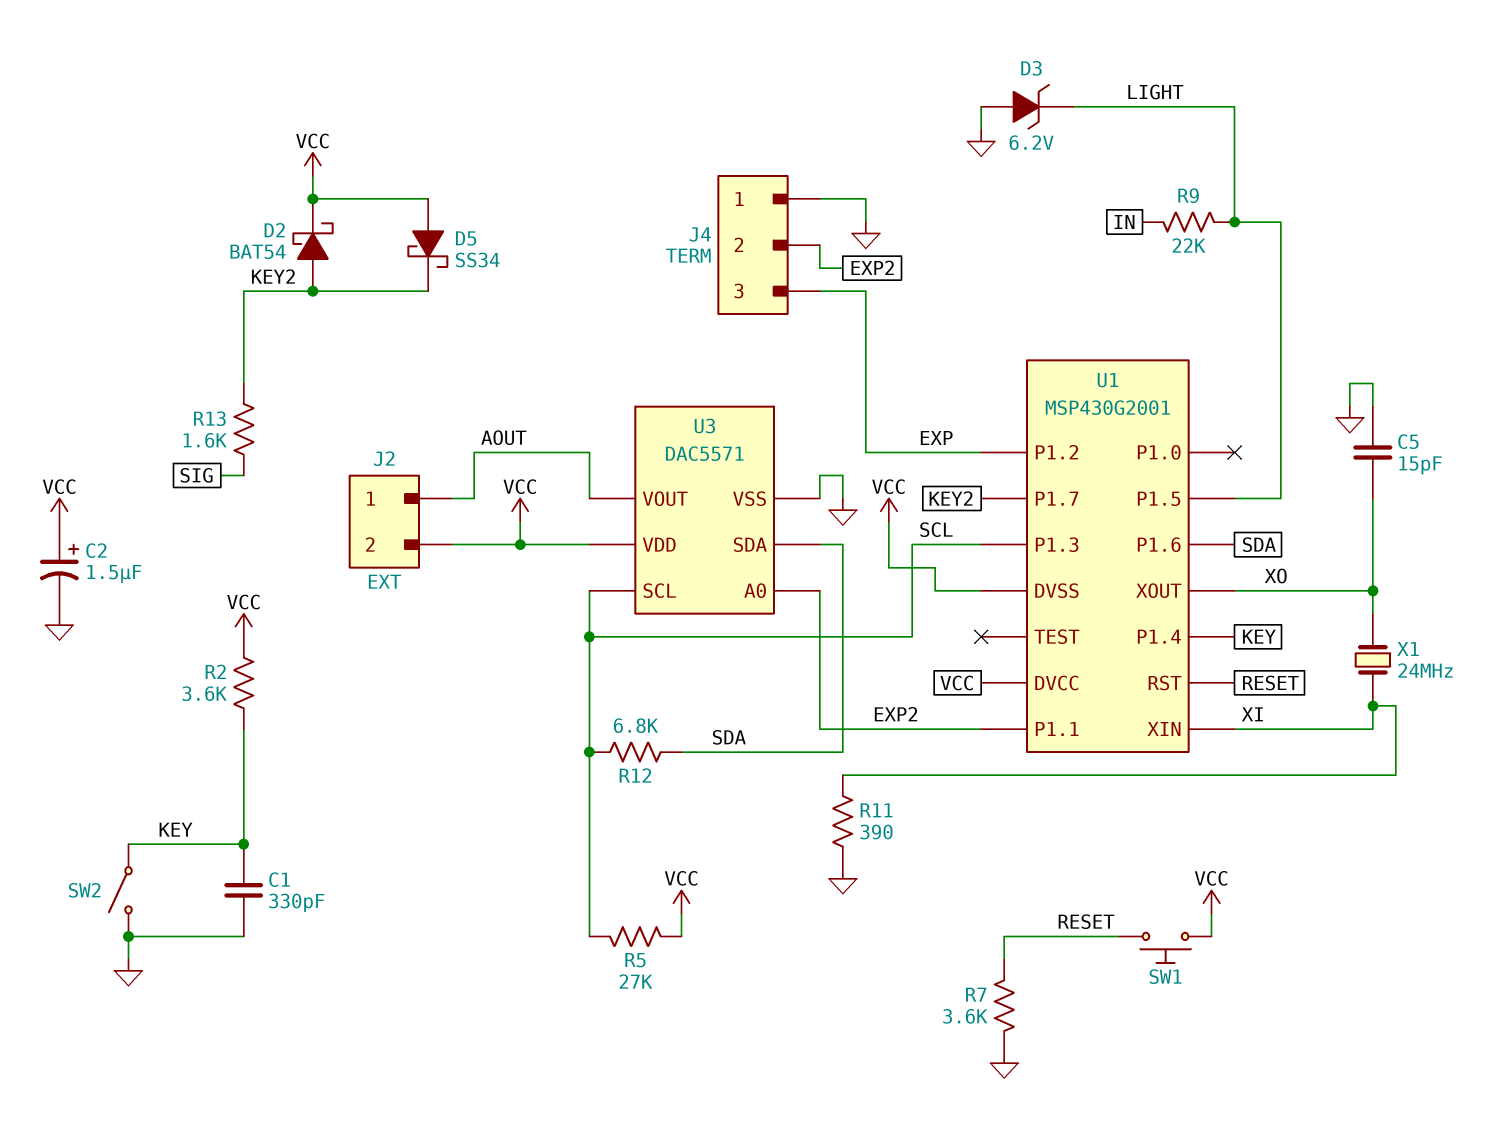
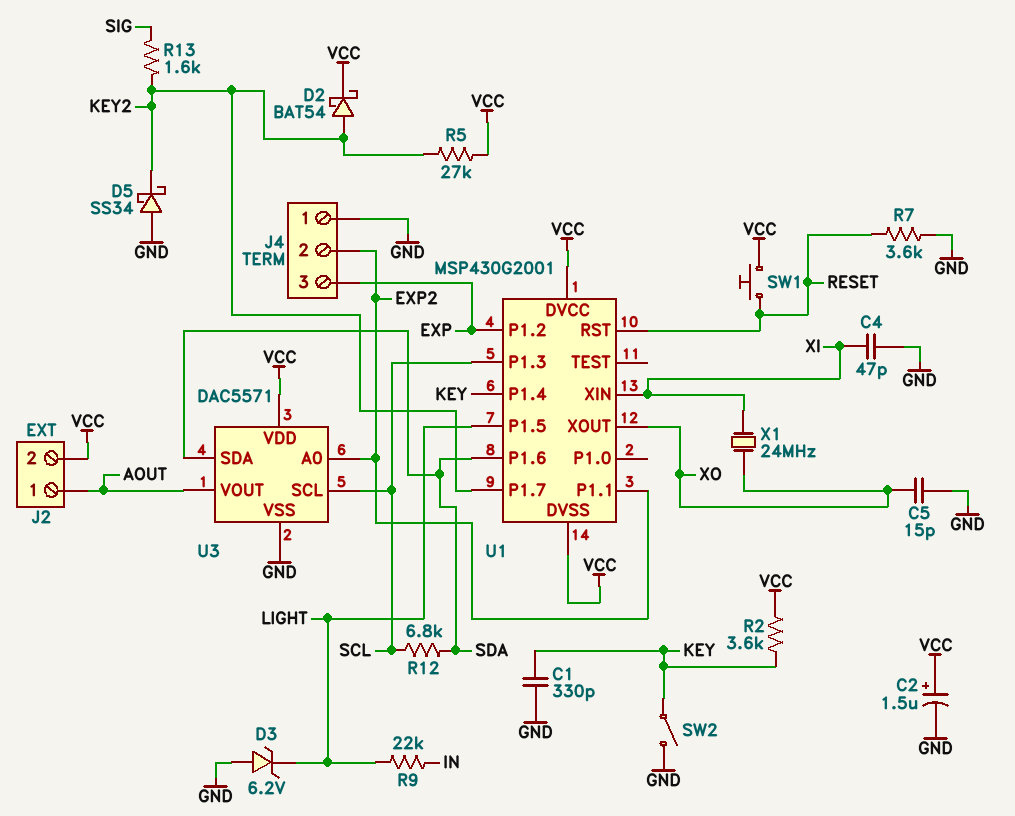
C4: none -> 47pF (GND, XI)
D5: schottky SS34 (A VCC, K KEY2) -> schottky SS34 (A GND, K KEY2)
R5: 27k (SCL, VCC) -> 27k (KEY2, VCC)
R11: 390 (GND, XI) -> none

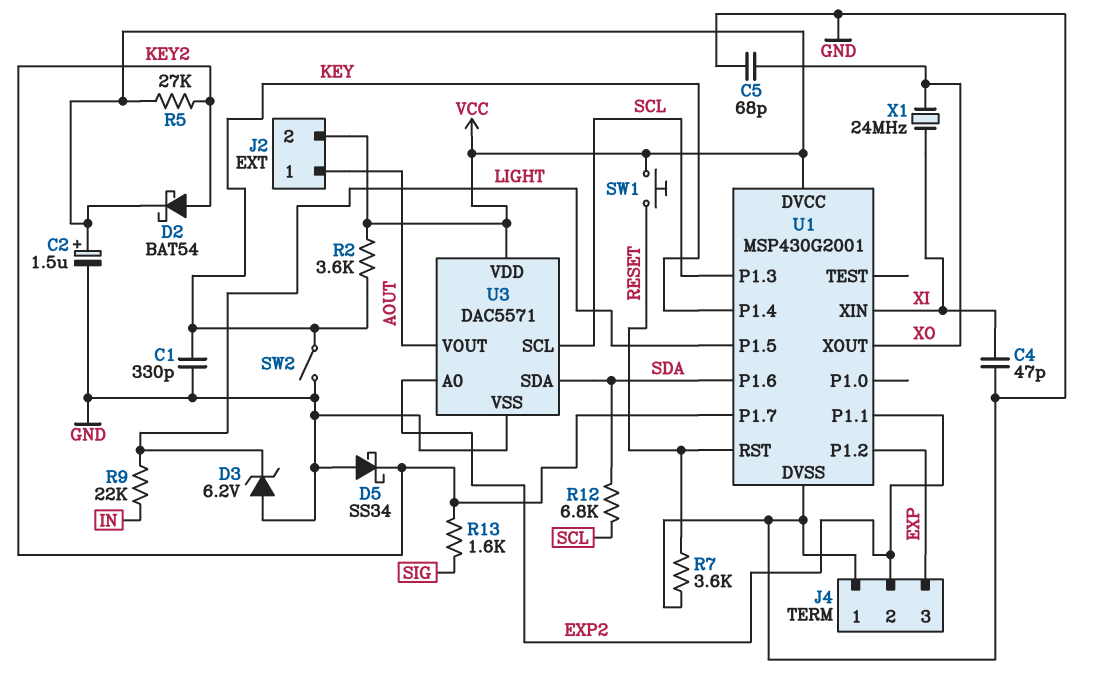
C5: 15pF (GND, XO) -> 68pF (GND, XO)
U1 pin DVSS: VCC -> GND

